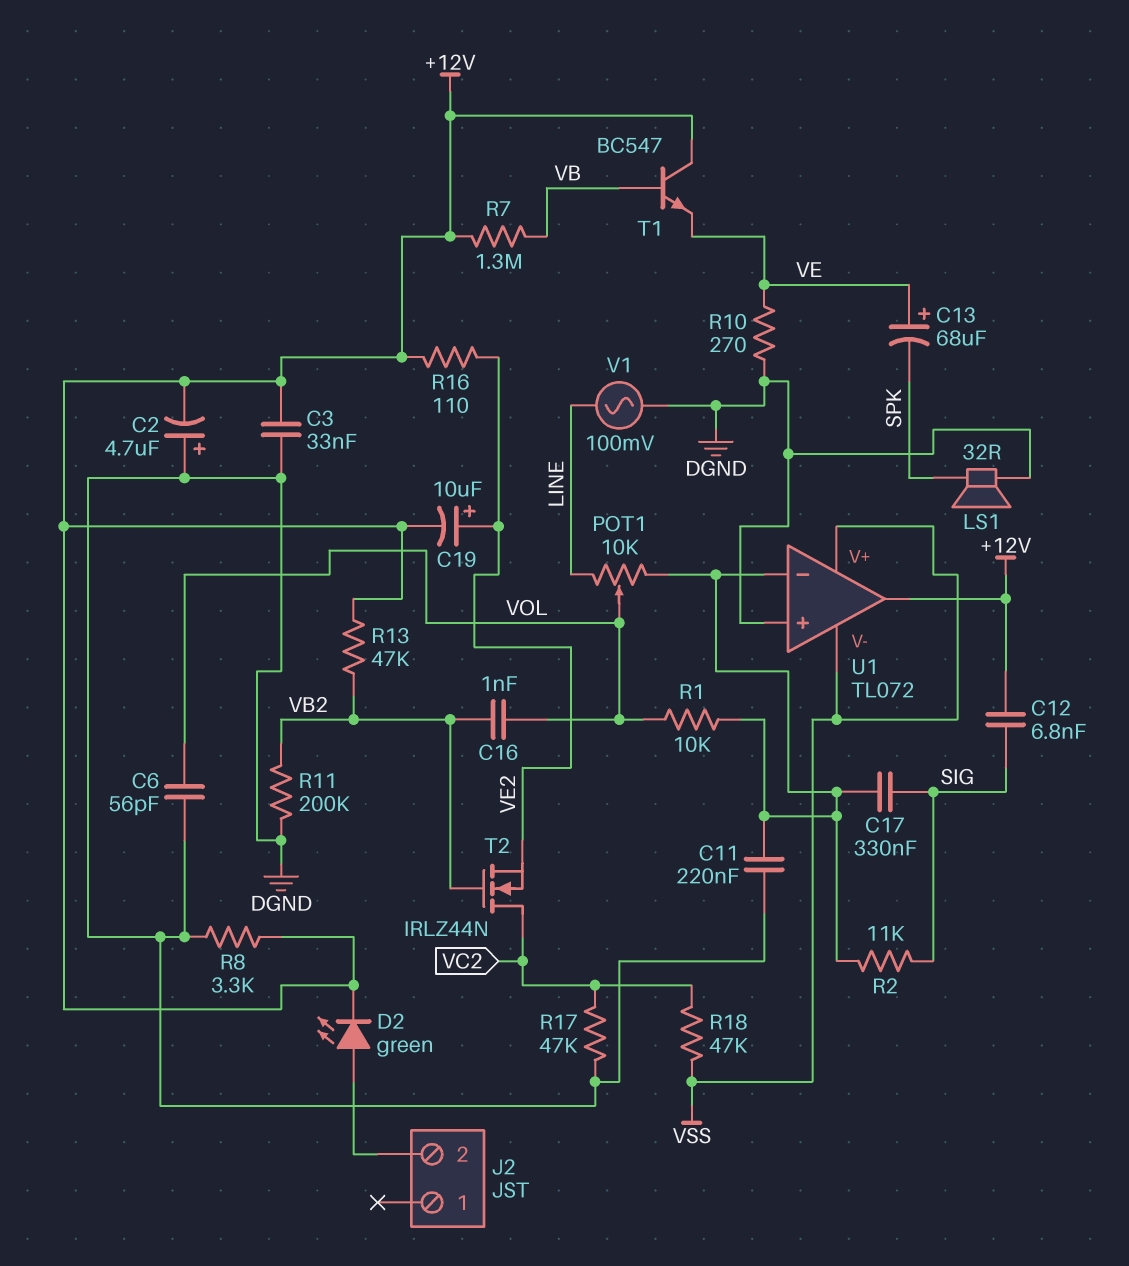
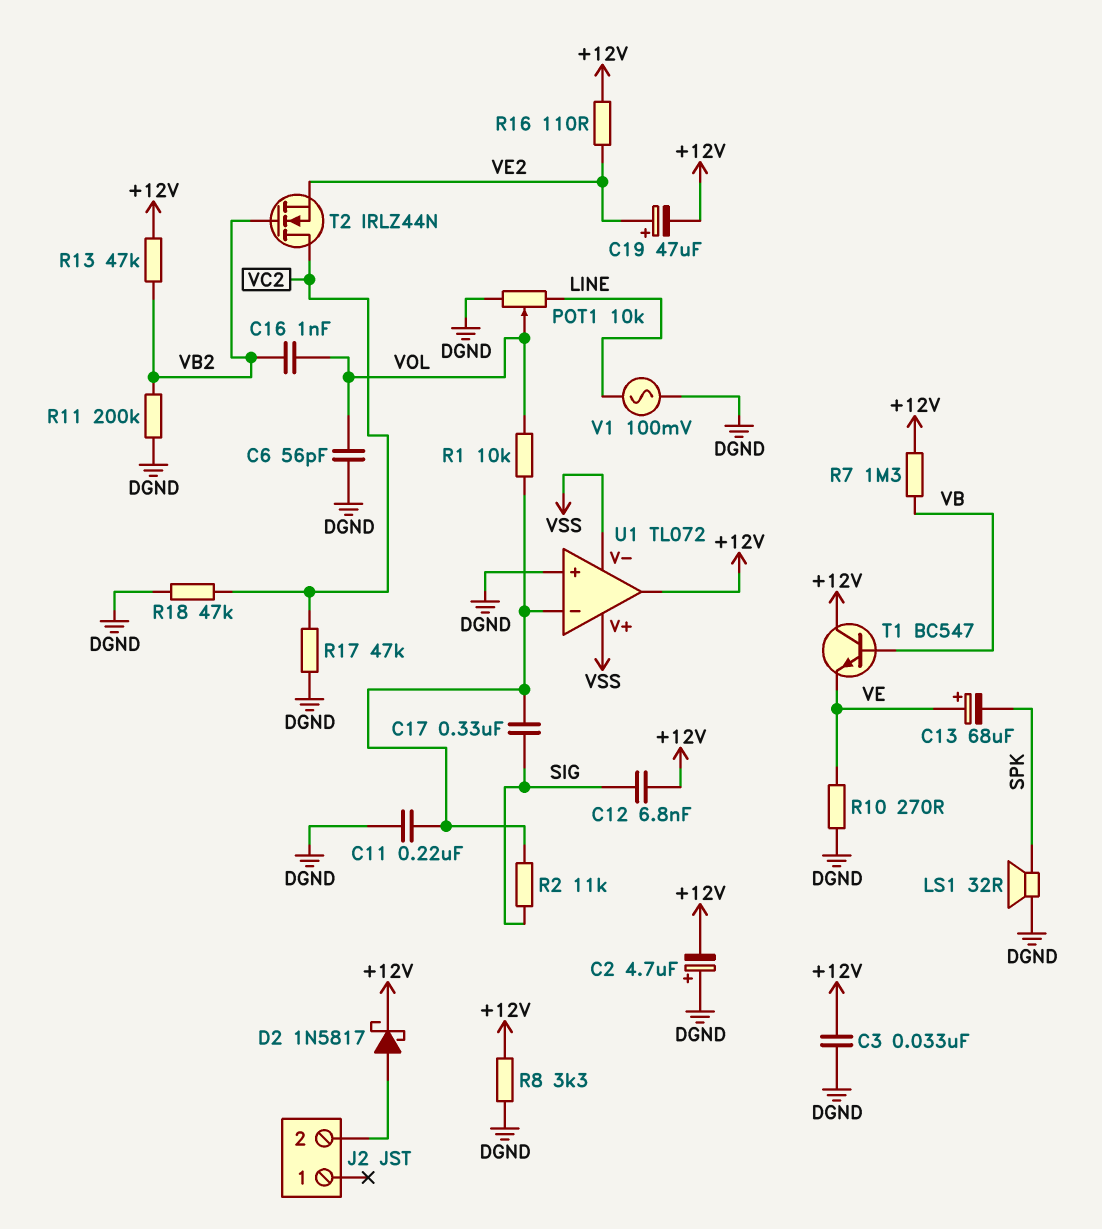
C19: 10uF (plus VE2, minus +12V) -> 47uF (plus VE2, minus +12V)
D2: LED green (A J2/2, K +12V) -> schottky 1N5817 (A J2/2, K +12V)
POT1: 10k (LINE, U1/in-, wiper VOL) -> 10k (DGND, LINE, wiper VOL)
R18: 47k (VC2, VSS) -> 47k (DGND, VC2)

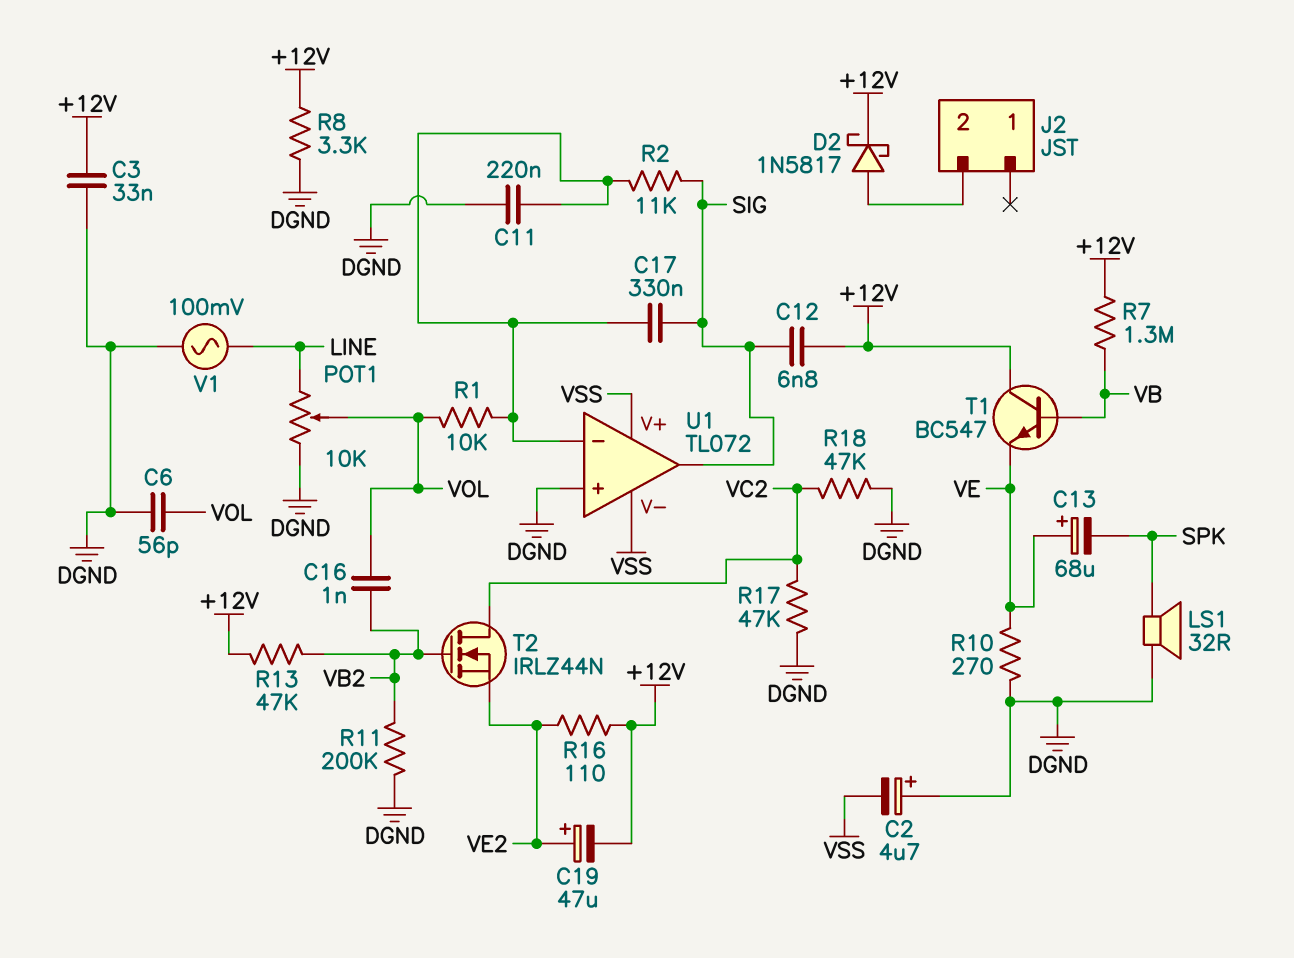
C2: 4.7uF (plus DGND, minus +12V) -> 4.7uF (plus DGND, minus VSS)
U1 pin out: +12V -> SIG

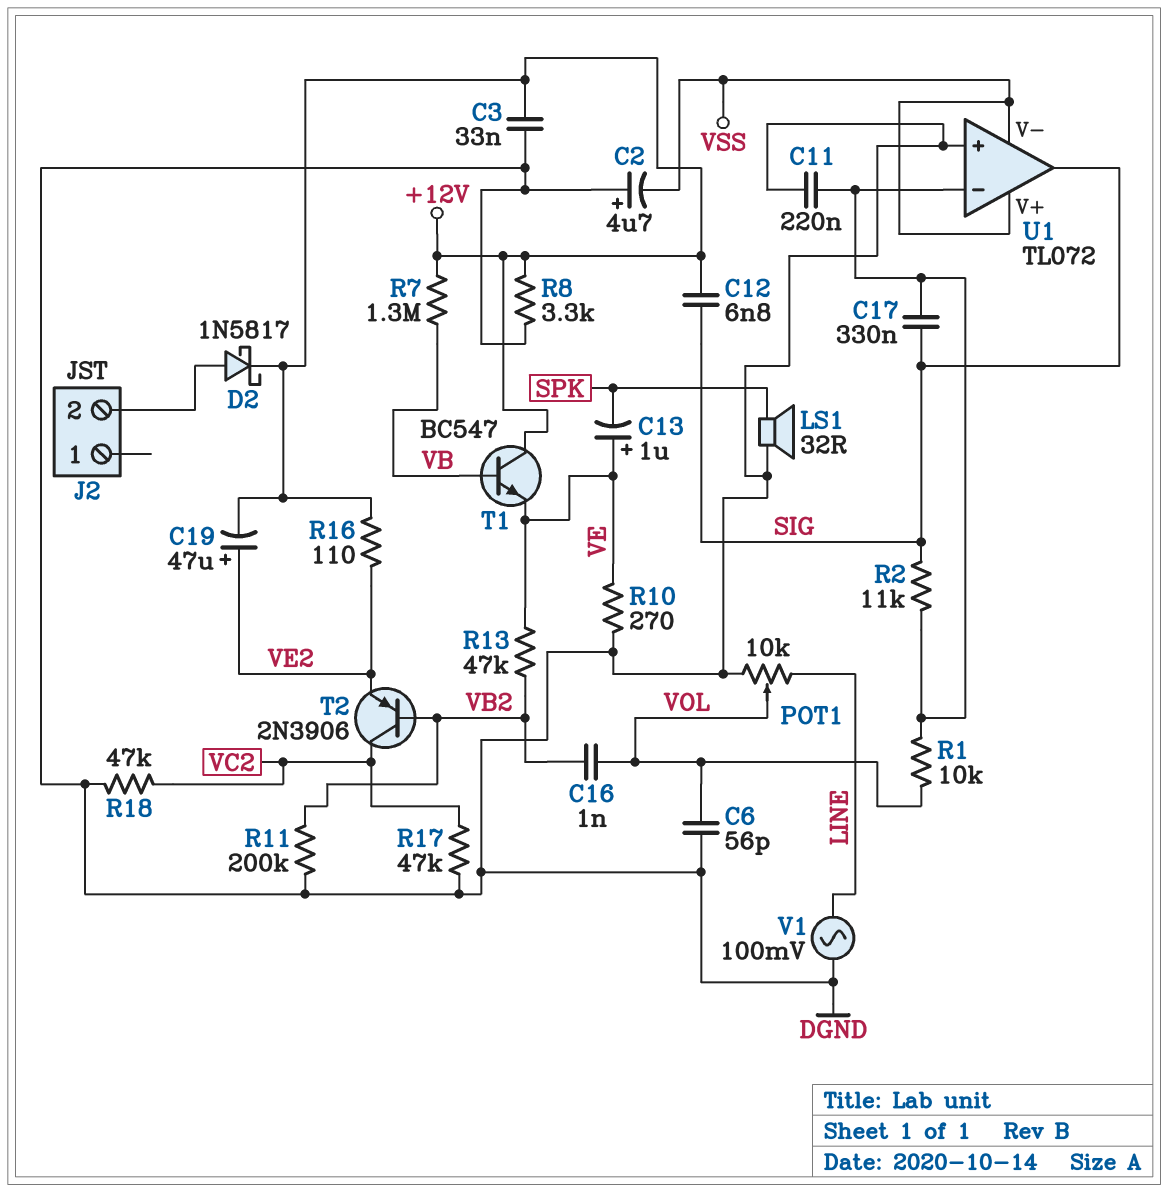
C13: 68uF (plus VE, minus SPK) -> 1uF (plus VE, minus SPK)
R13: 47k (+12V, VB2) -> 47k (VB2, VE)
T2: NMOS IRLZ44N (G VB2, D VC2, S VE2) -> PNP 2N3906 (B VB2, C VC2, E VE2)

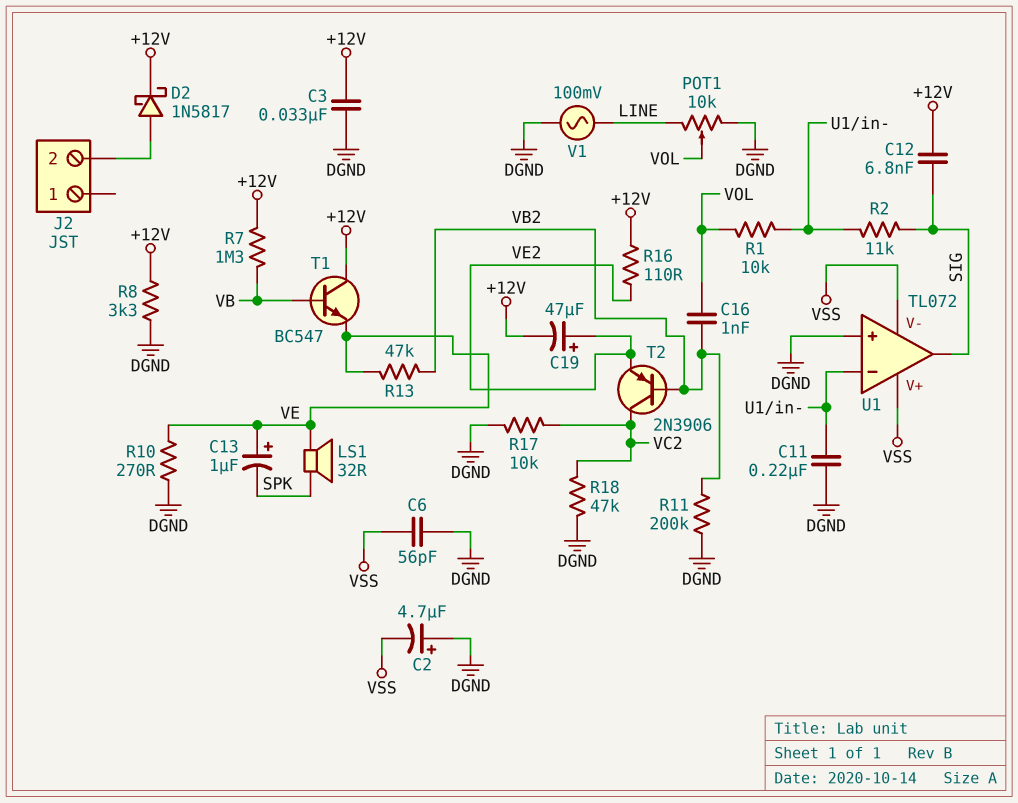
C6: 56pF (DGND, VOL) -> 56pF (DGND, VSS)
C17: 330nF (SIG, U1/in-) -> none
LS1: speaker 32R (DGND, SPK) -> speaker 32R (SPK, VE)
R17: 47k (DGND, VC2) -> 10k (DGND, VC2)

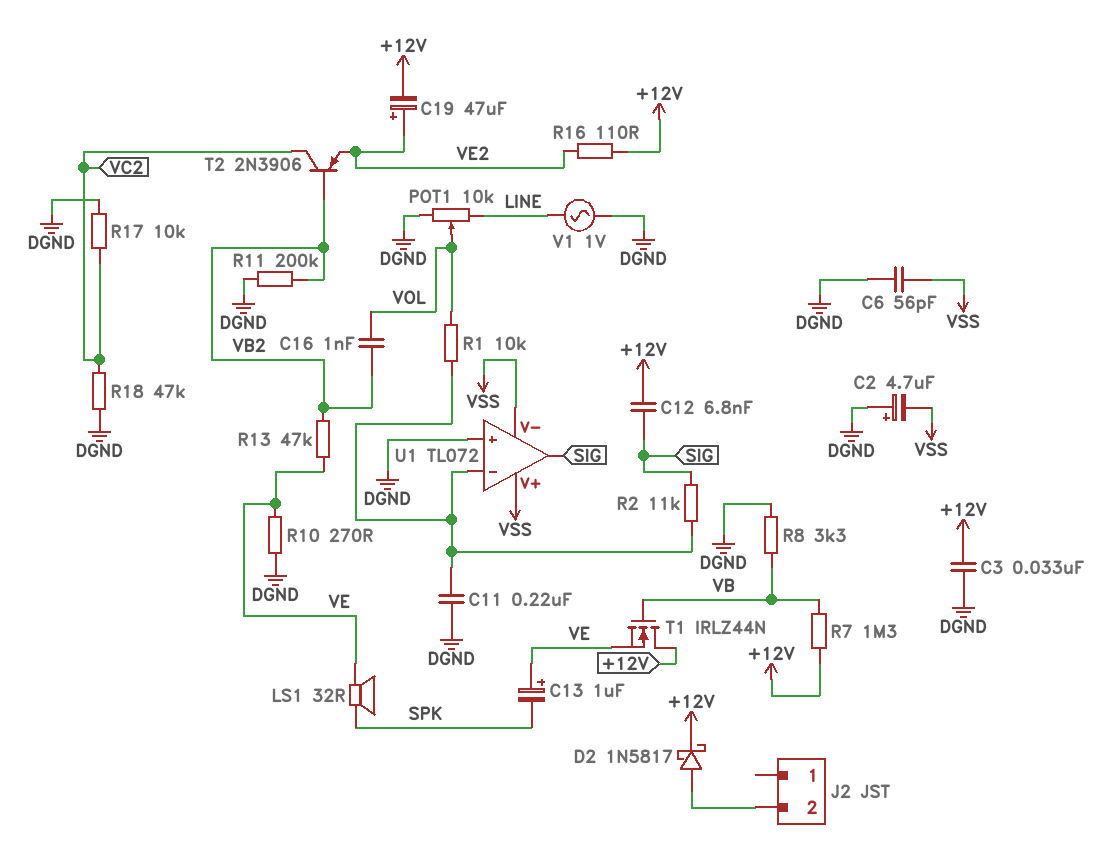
R8: 3.3k (+12V, DGND) -> 3.3k (DGND, VB)
T1: NPN BC547 (B VB, C +12V, E VE) -> NMOS IRLZ44N (G VB, D +12V, S VE)
V1: AC 100mV (DGND, LINE) -> AC 1V (DGND, LINE)

